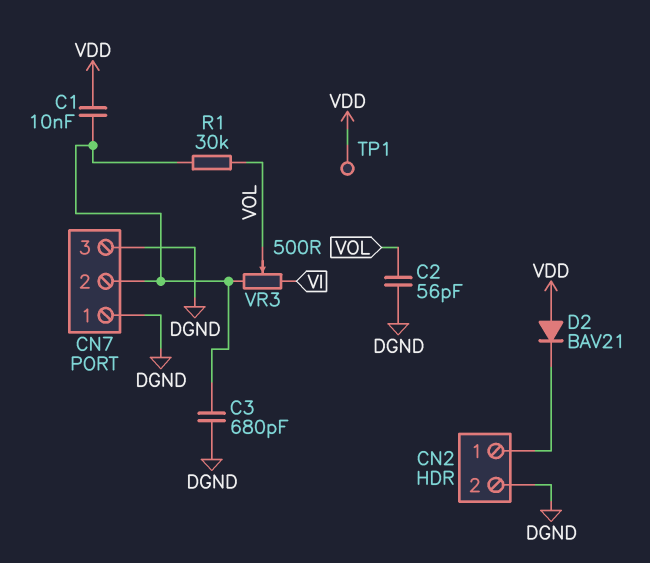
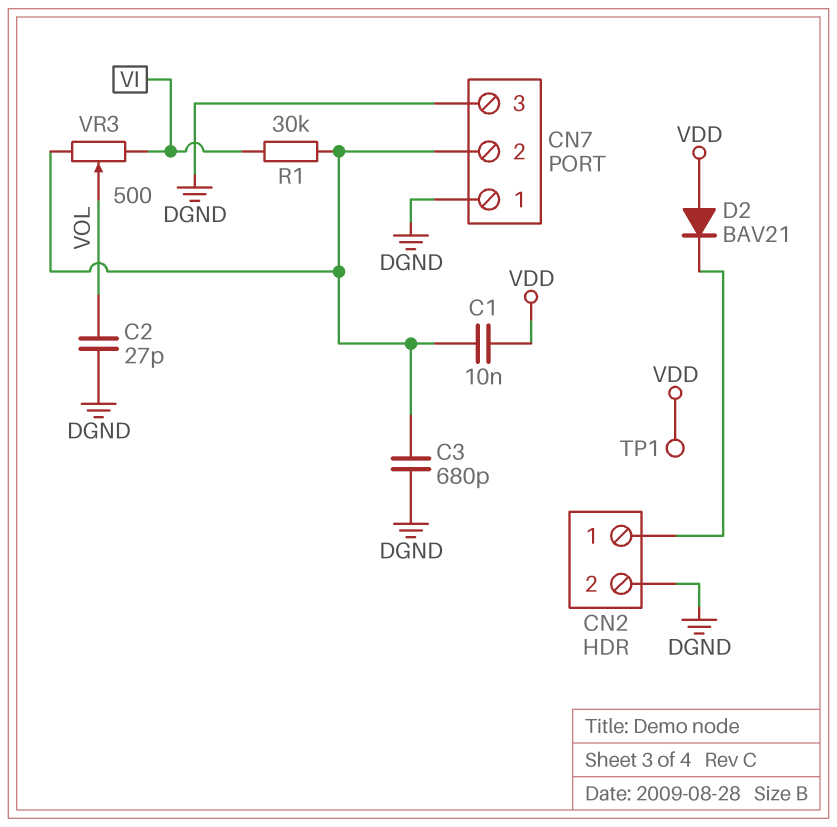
C2: 56pF (DGND, VOL) -> 27pF (DGND, VOL)
R1: 30k (CN7/2, VOL) -> 30k (CN7/2, VI)

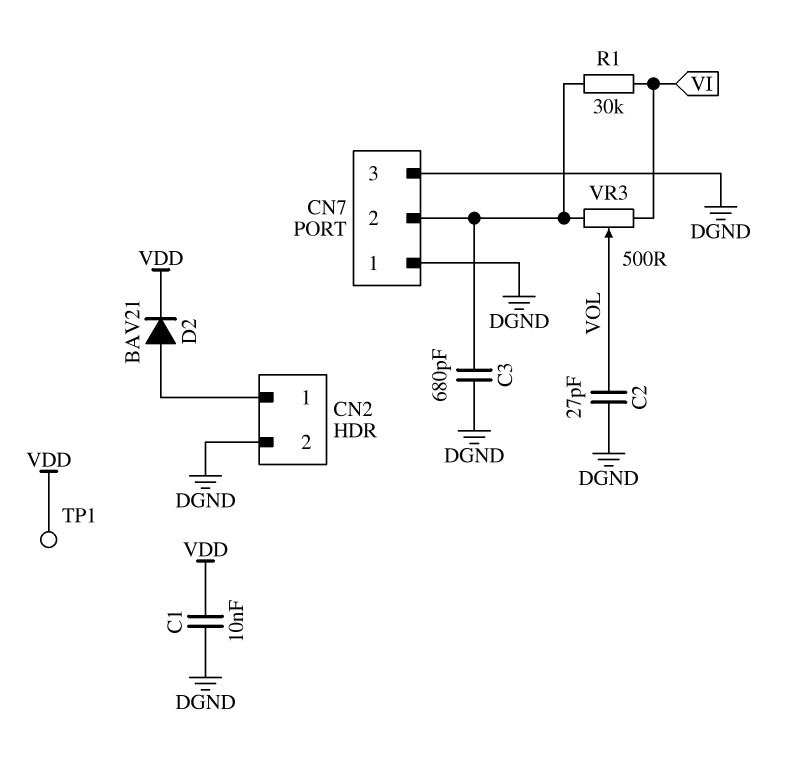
C1: 10nF (CN7/2, VDD) -> 10nF (DGND, VDD)
D2: diode BAV21 (A VDD, K CN2/1) -> diode BAV21 (A CN2/1, K VDD)

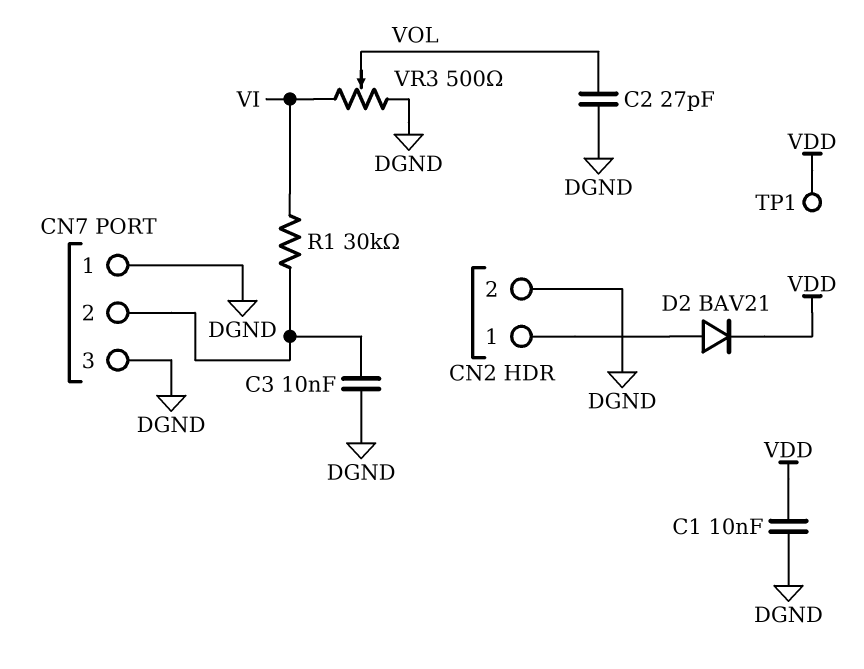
C3: 680pF (CN7/2, DGND) -> 10nF (CN7/2, DGND)
VR3: 500 (CN7/2, VI, wiper VOL) -> 500 (DGND, VI, wiper VOL)

